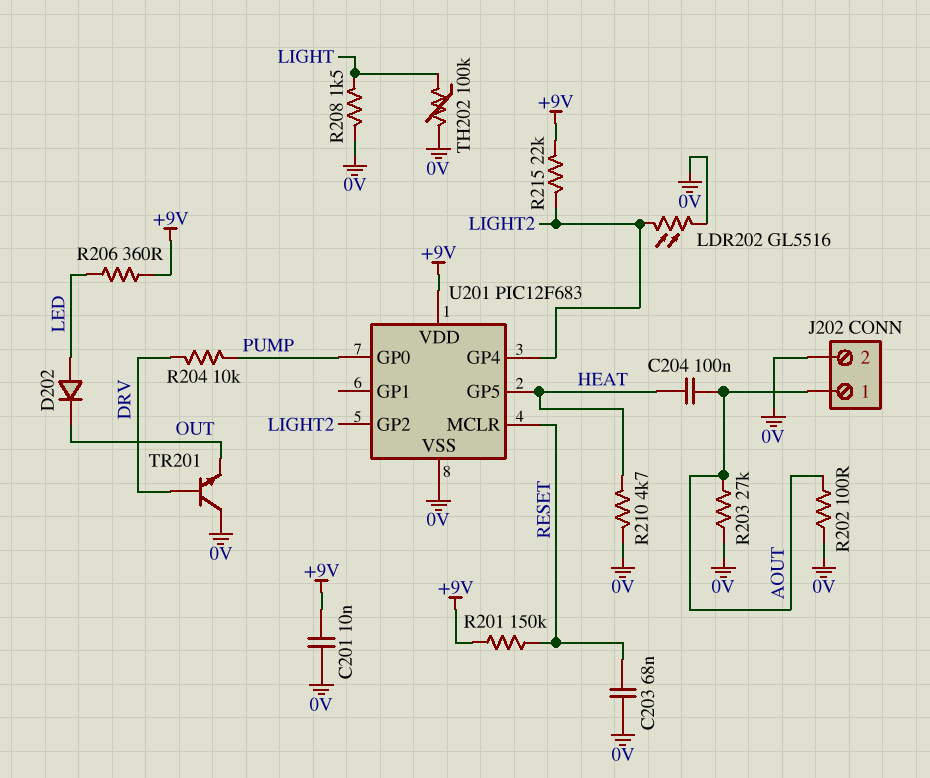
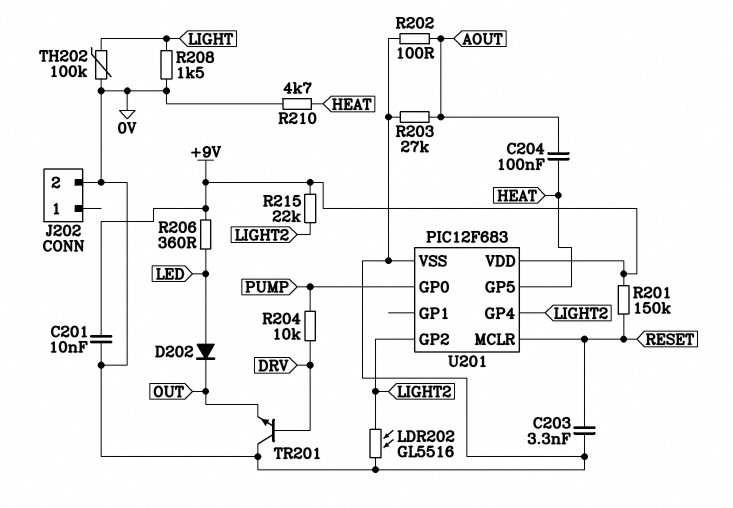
C203: 68nF (0V, RESET) -> 3.3nF (0V, RESET)
J202 pin 1: AOUT -> none

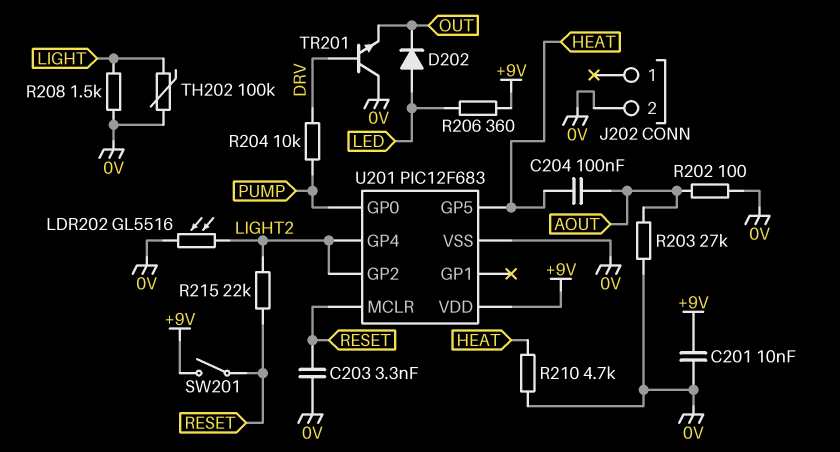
R201: 150k (+9V, RESET) -> none
R215: 22k (+9V, LIGHT2) -> 22k (LIGHT2, RESET)
SW201: none -> switch (+9V, RESET)

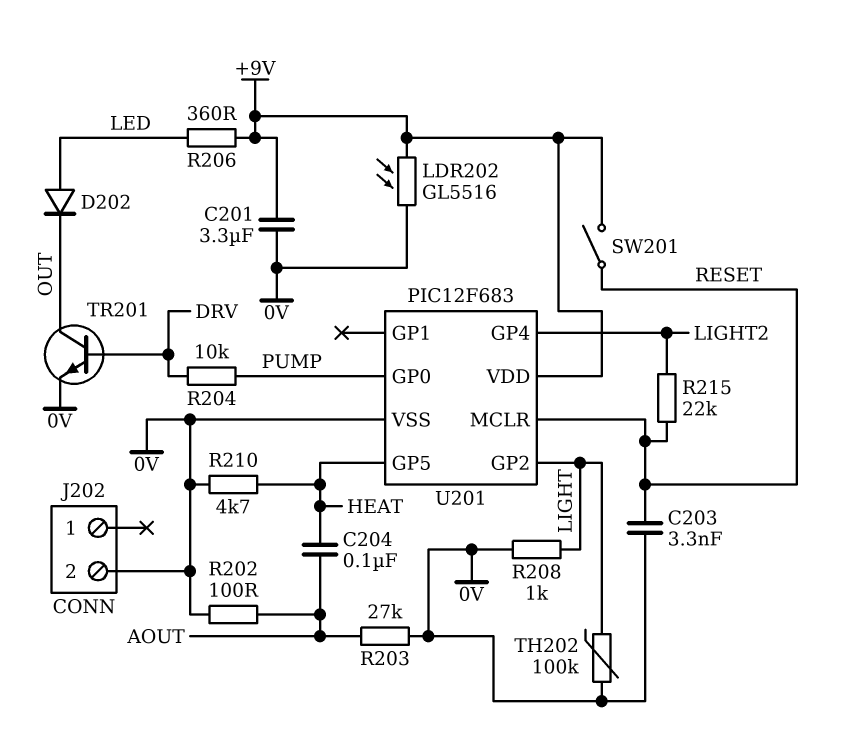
C201: 10nF (+9V, 0V) -> 3.3uF (+9V, 0V)
LDR202: GL5516 (0V, LIGHT2) -> GL5516 (+9V, 0V)
R208: 1.5k (0V, LIGHT) -> 1k (0V, LIGHT)
TR201: NPN (B DRV, C 0V, E OUT) -> NPN (B DRV, C OUT, E 0V)
U201 pin GP2: LIGHT2 -> LIGHT

